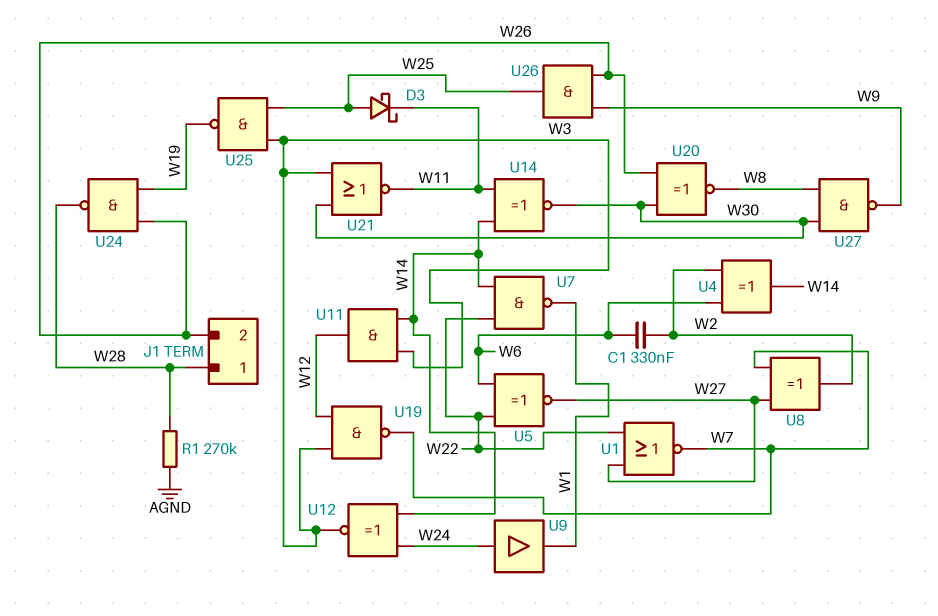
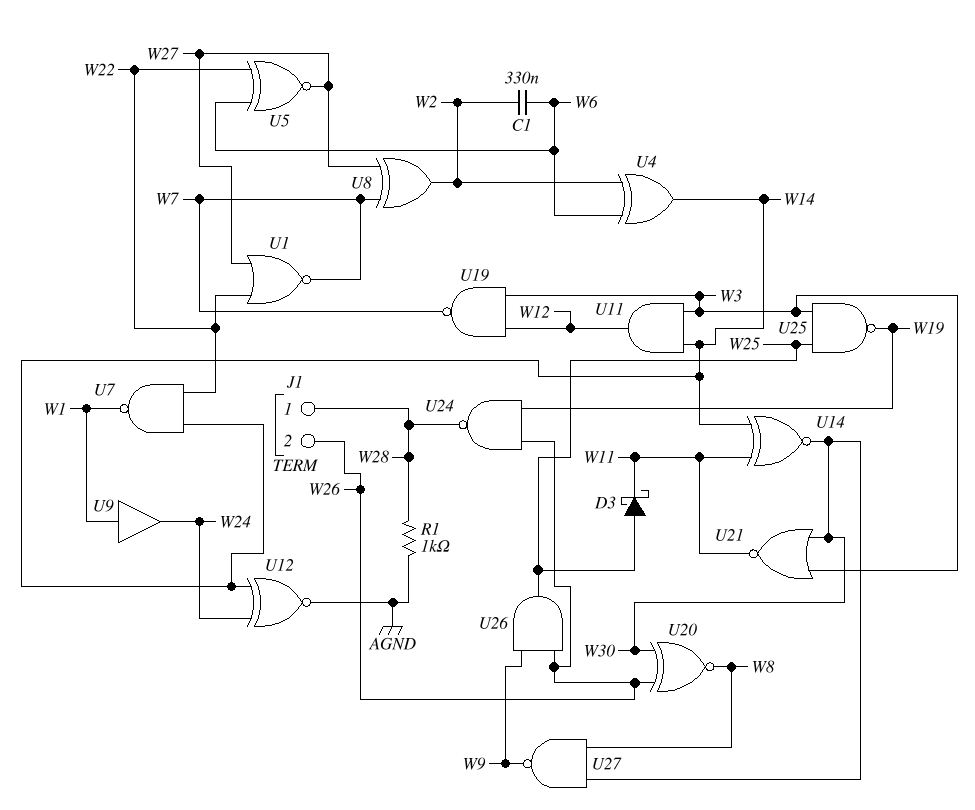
R1: 270k (AGND, W28) -> 1k (AGND, W28)
U9: buffer (in W24, out W1) -> buffer (in W1, out W24)
U12: XNOR (in W14, in W24, out W3) -> XNOR (in W14, in W24, out AGND)

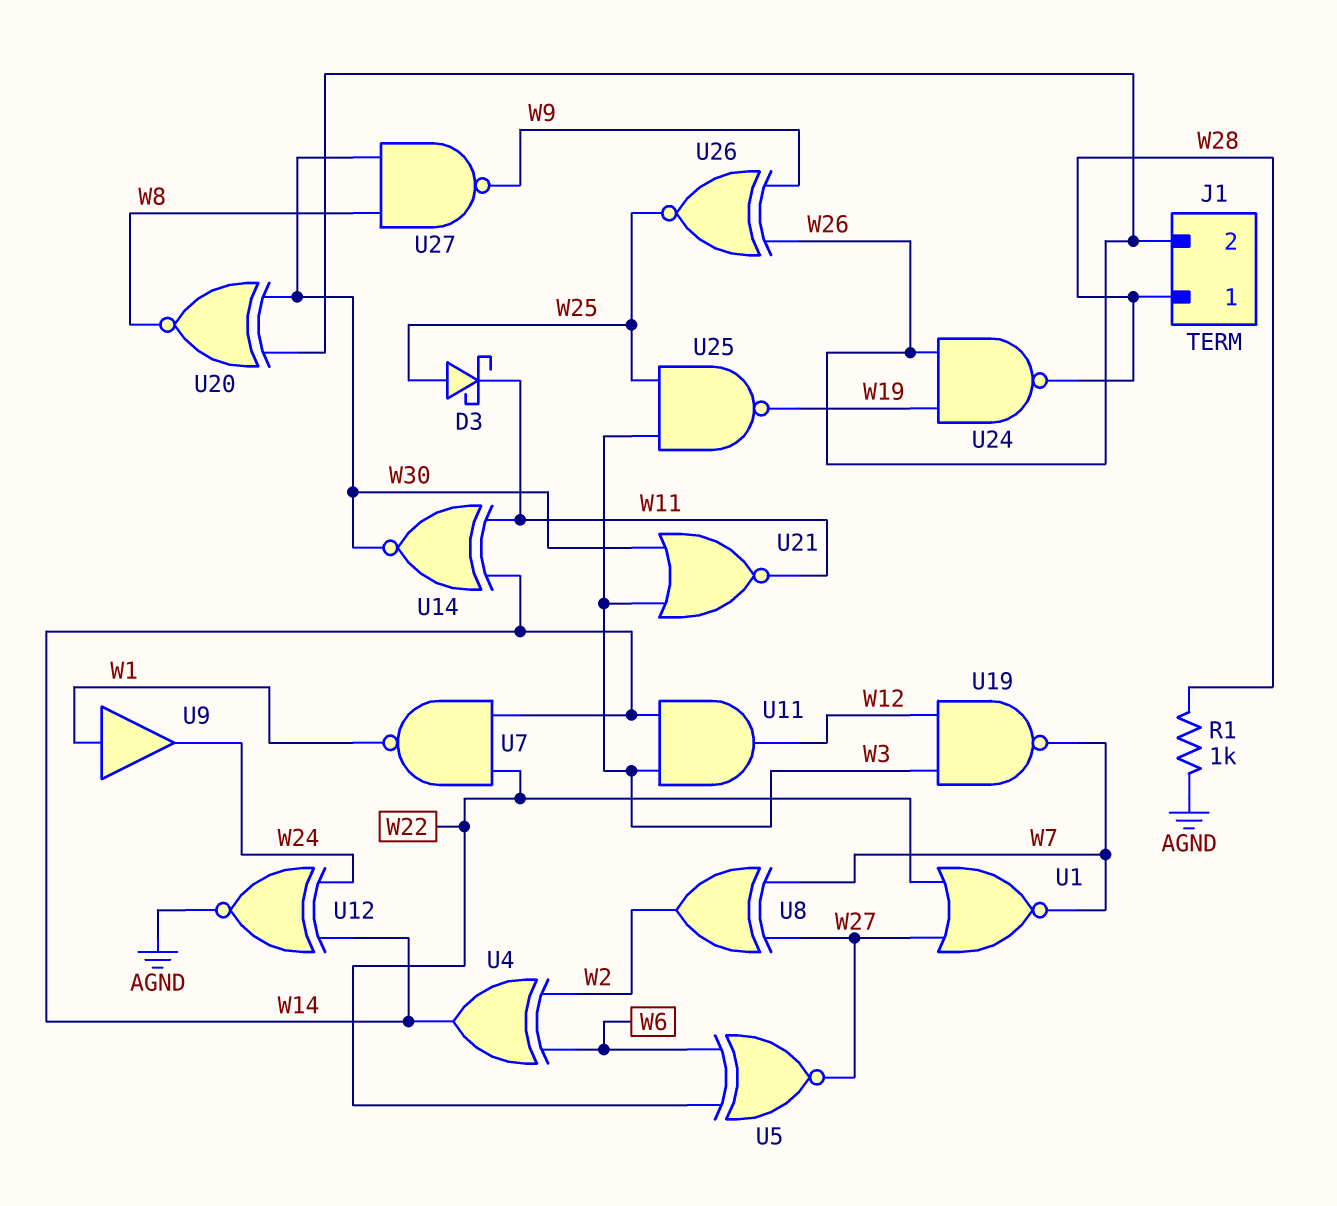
C1: 330nF (W2, W6) -> none
U26: AND (in W9, in W26, out W25) -> XNOR (in W9, in W26, out W25)

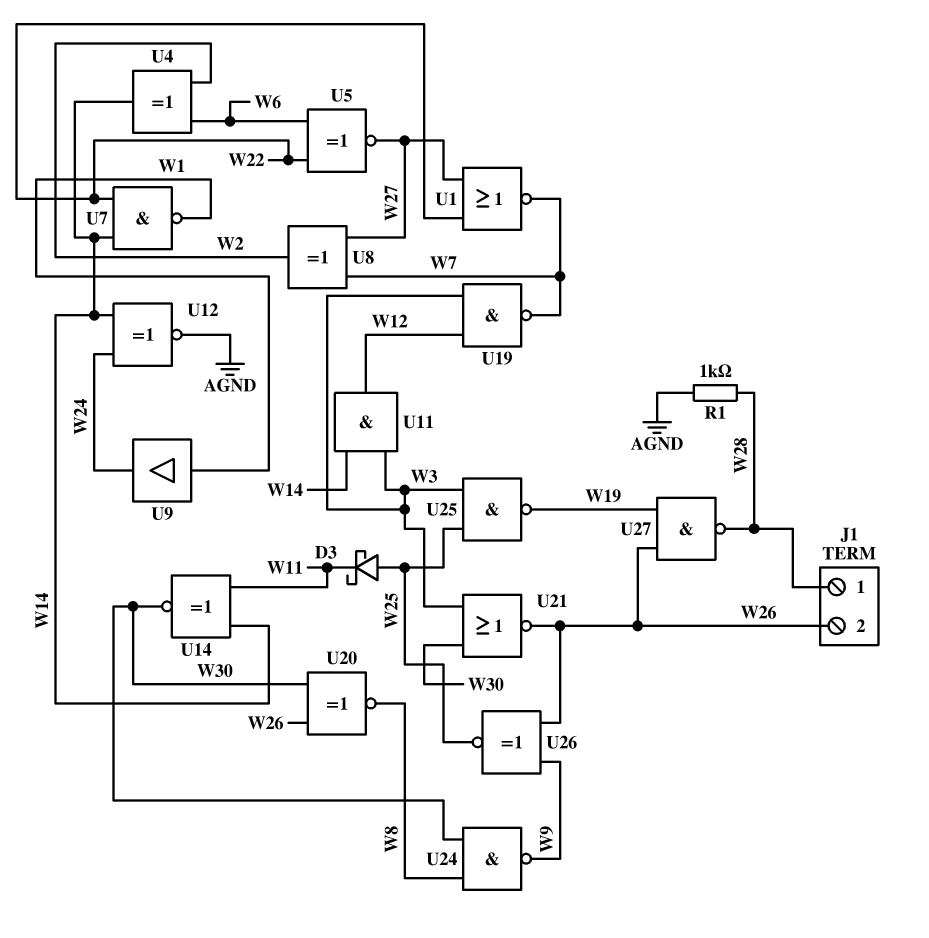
U21: NOR (in W3, in W30, out W11) -> NOR (in W3, in W30, out W26)
U24: NAND (in W19, in W26, out W28) -> NAND (in W8, in W30, out W9)
U27: NAND (in W8, in W30, out W9) -> NAND (in W19, in W26, out W28)

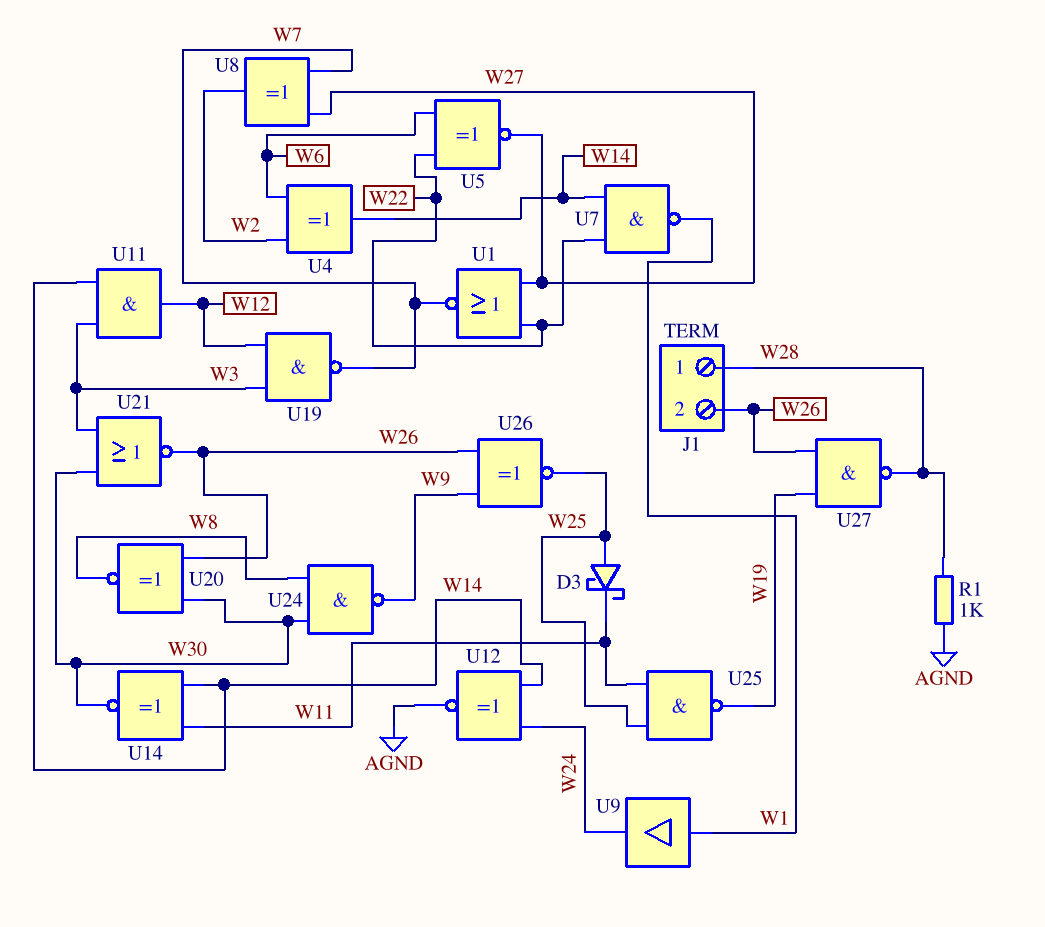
U25: NAND (in W3, in W25, out W19) -> NAND (in W11, in W25, out W19)

